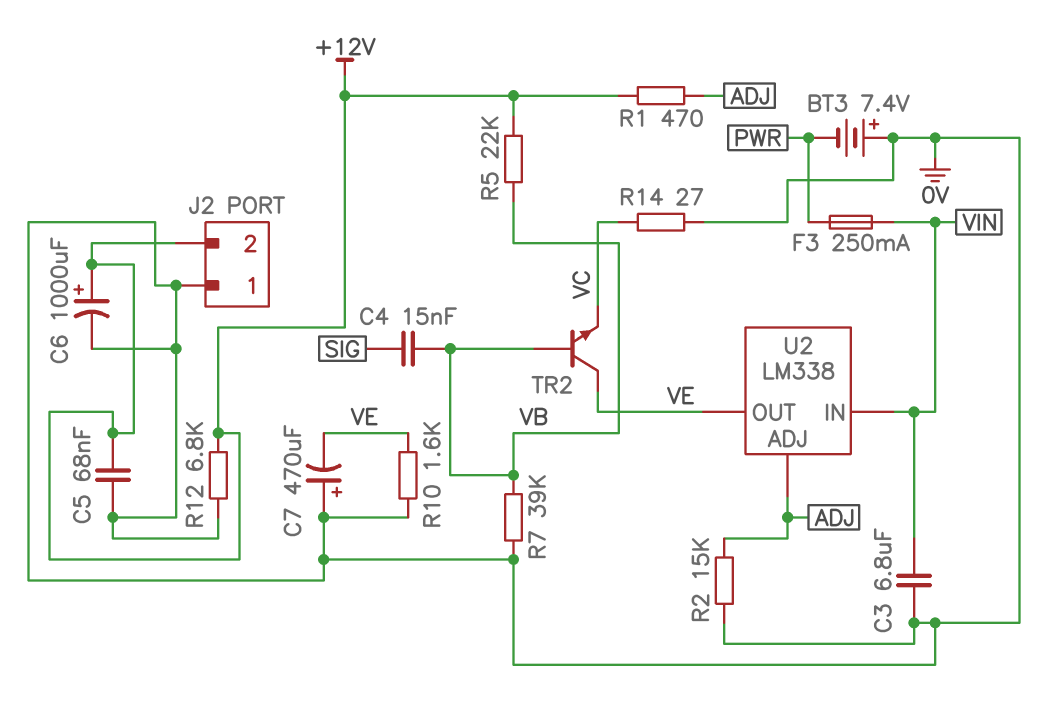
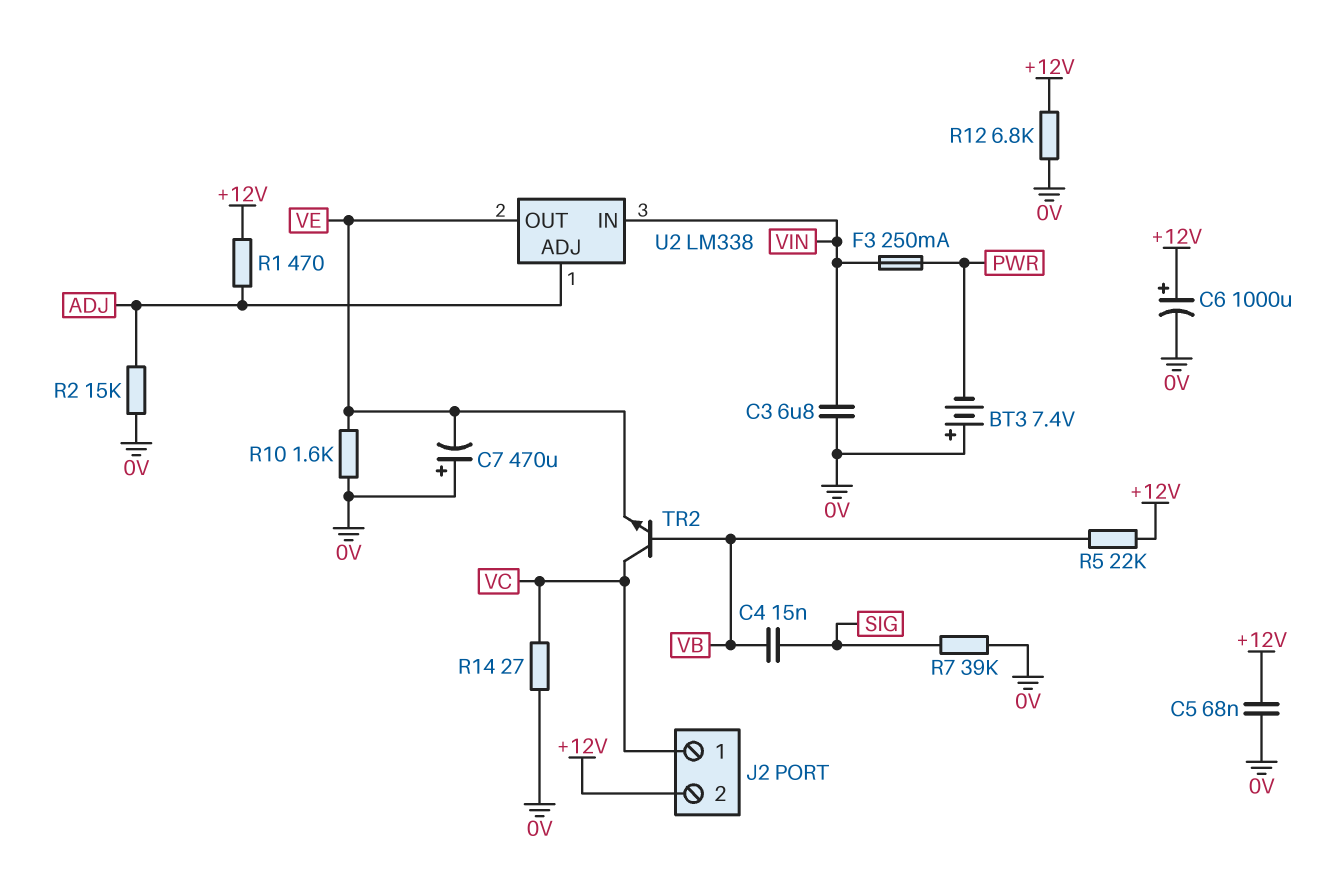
J2 pin 1: 0V -> VC
R7: 39k (0V, VB) -> 39k (0V, SIG)
TR2: NPN (B VB, C VE, E VC) -> NPN (B VB, C VC, E VE)

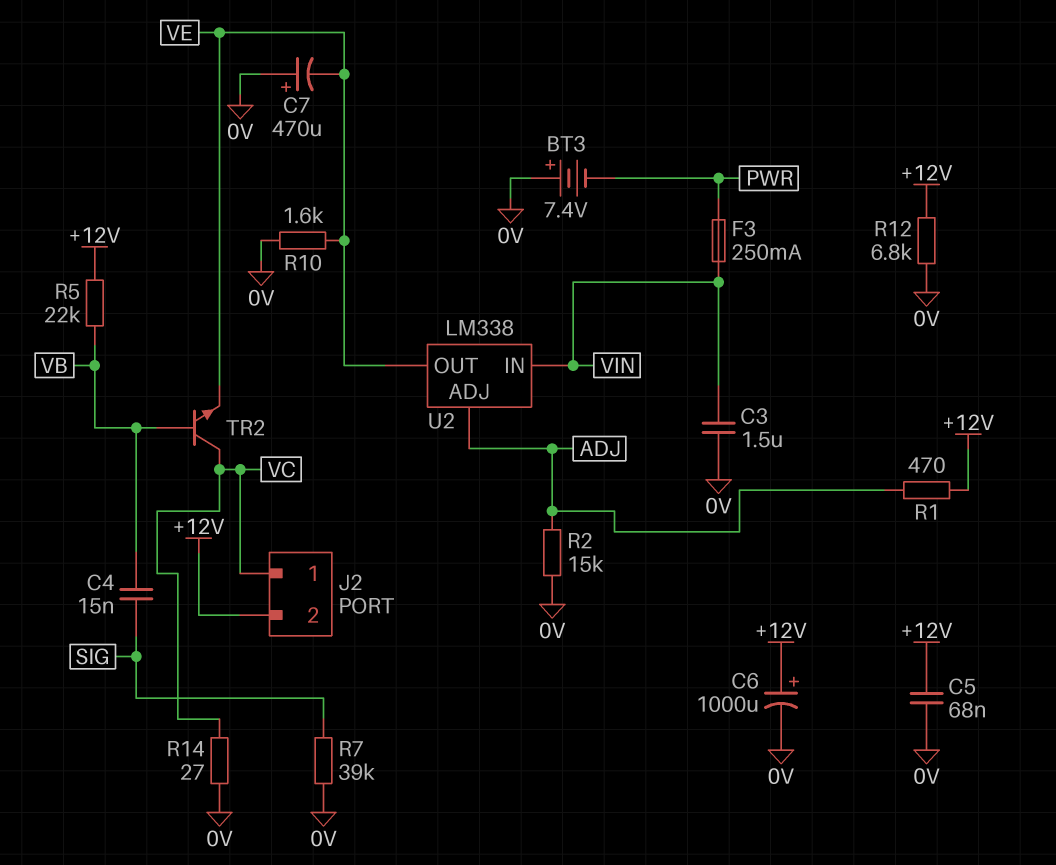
C3: 6.8uF (0V, VIN) -> 1.5uF (0V, VIN)

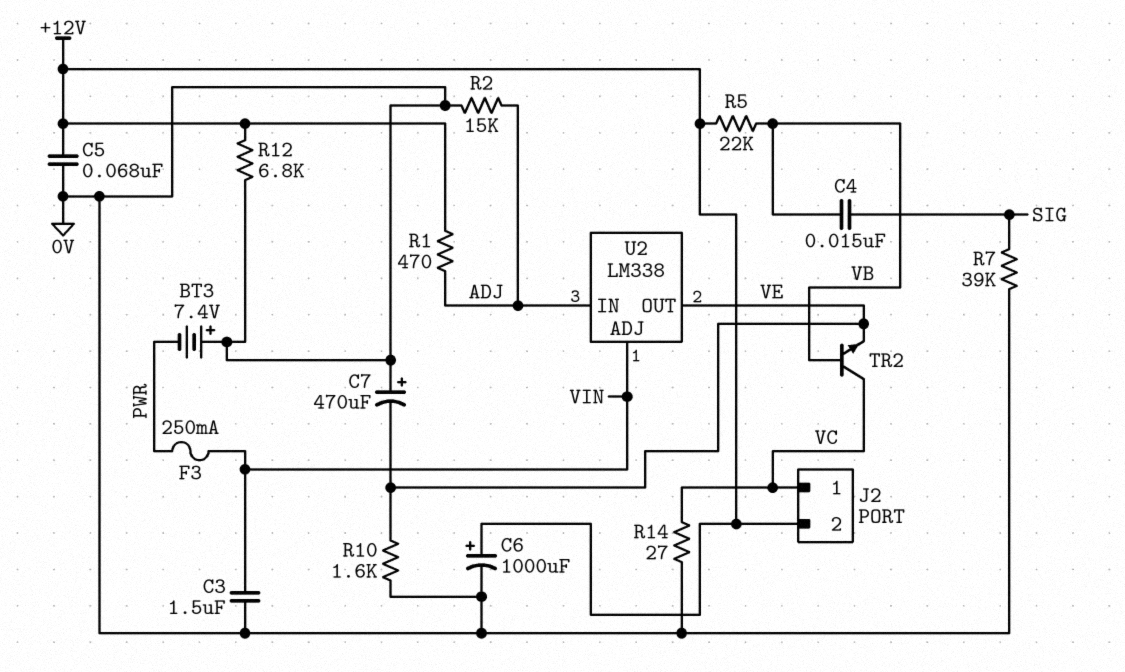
U2 pin ADJ: ADJ -> VIN
U2 pin IN: VIN -> ADJ

